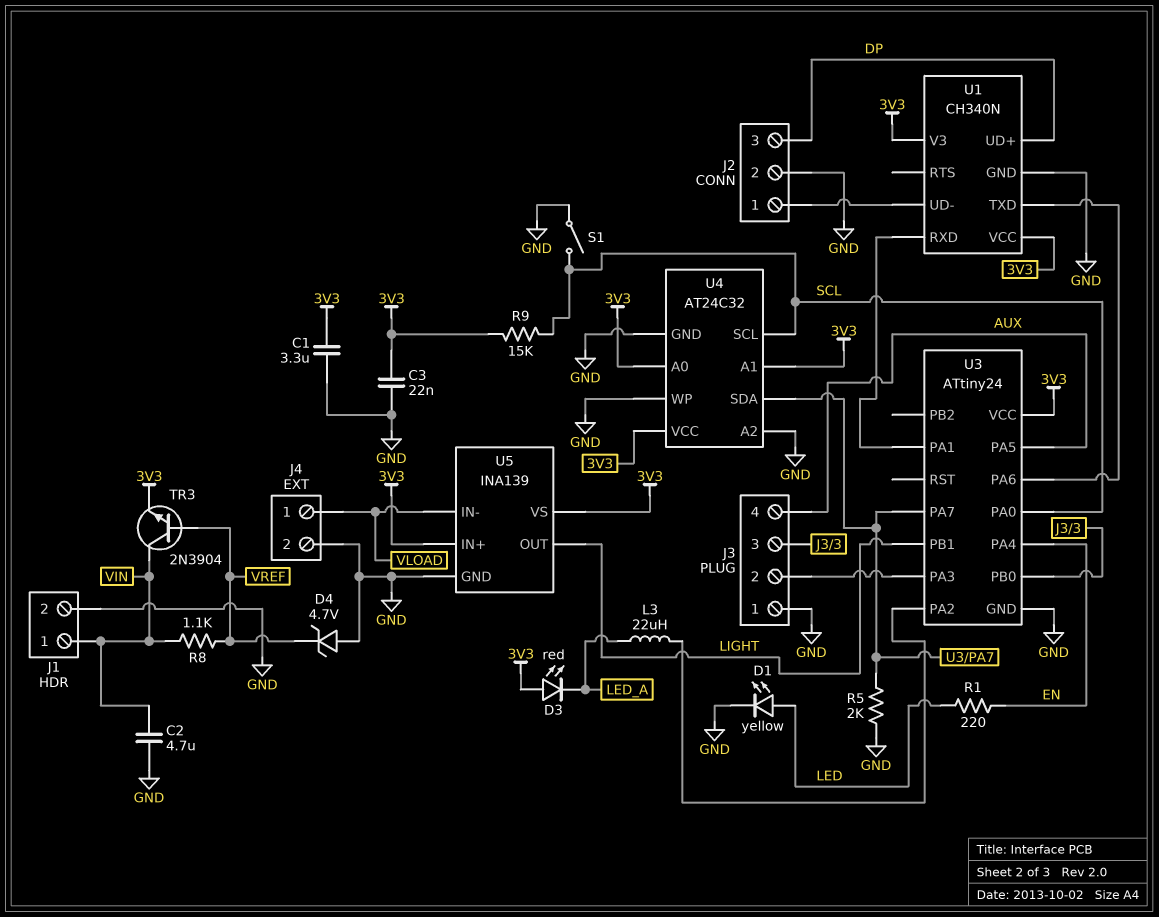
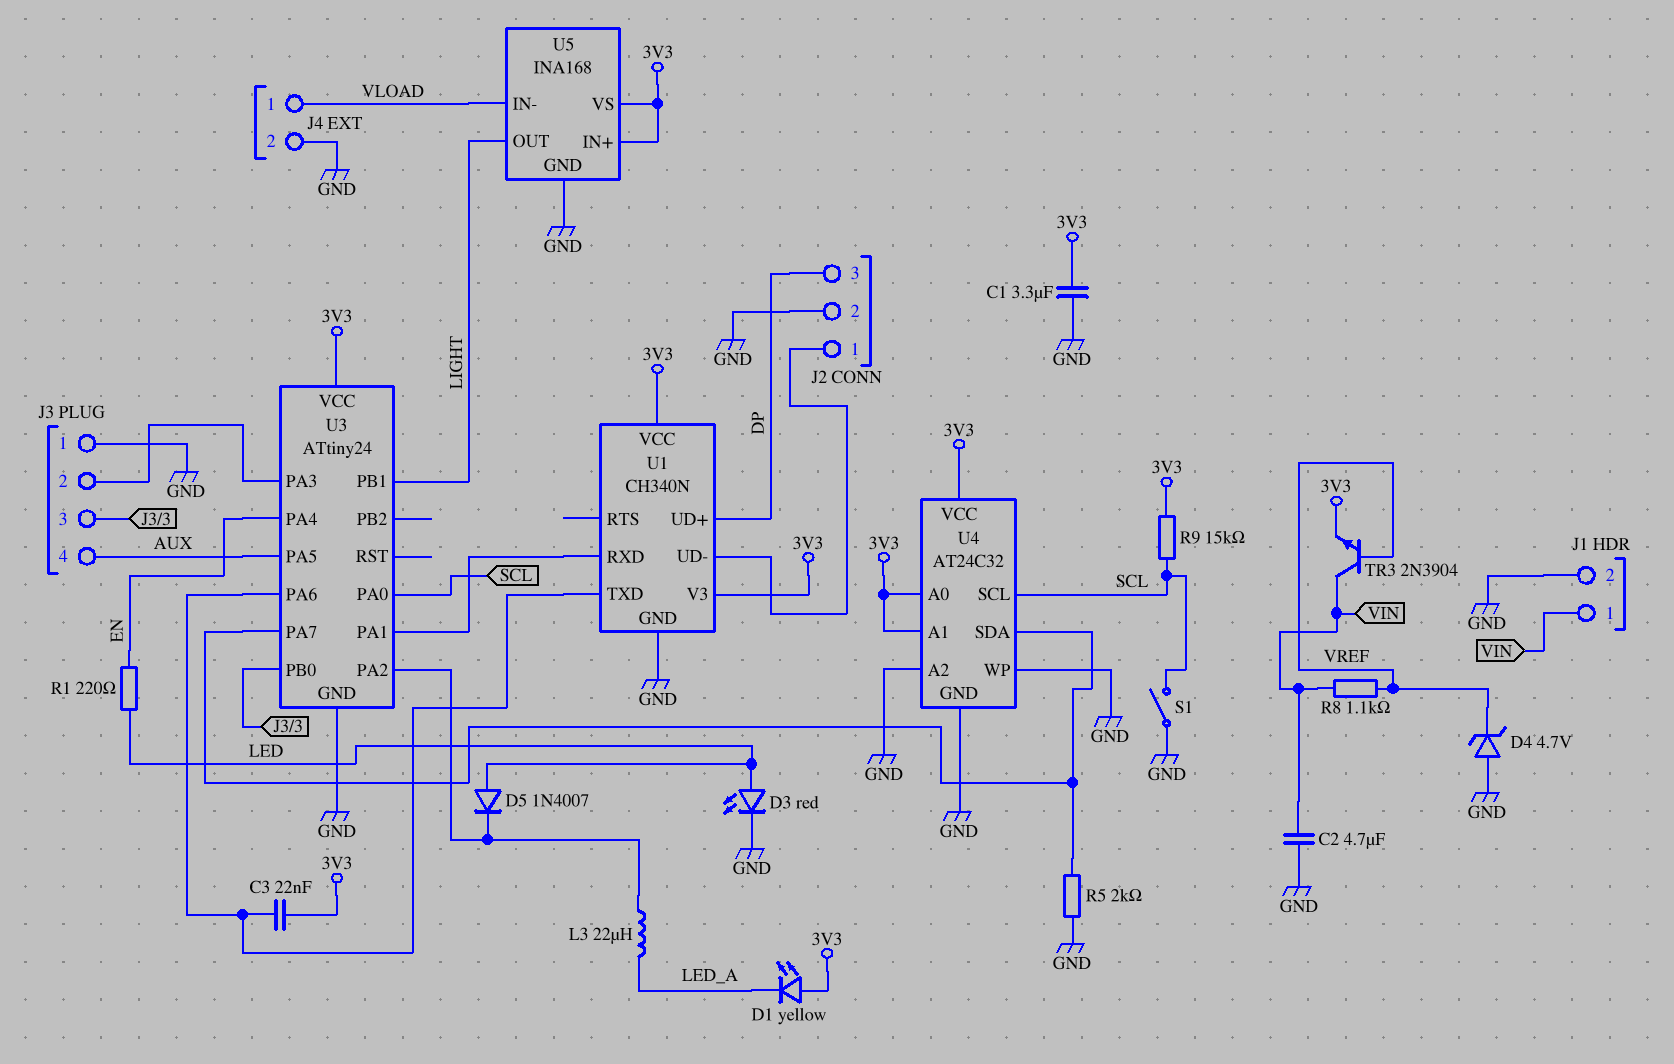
C3: 22nF (3V3, GND) -> 22nF (3V3, U1/TXD)
D1: LED yellow (A LED, K GND) -> LED yellow (A 3V3, K LED_A)
D3: LED red (A 3V3, K LED_A) -> LED red (A LED, K GND)
D5: none -> diode 1N4007 (A LED, K U3/PA2)
U5: INA139 -> INA168

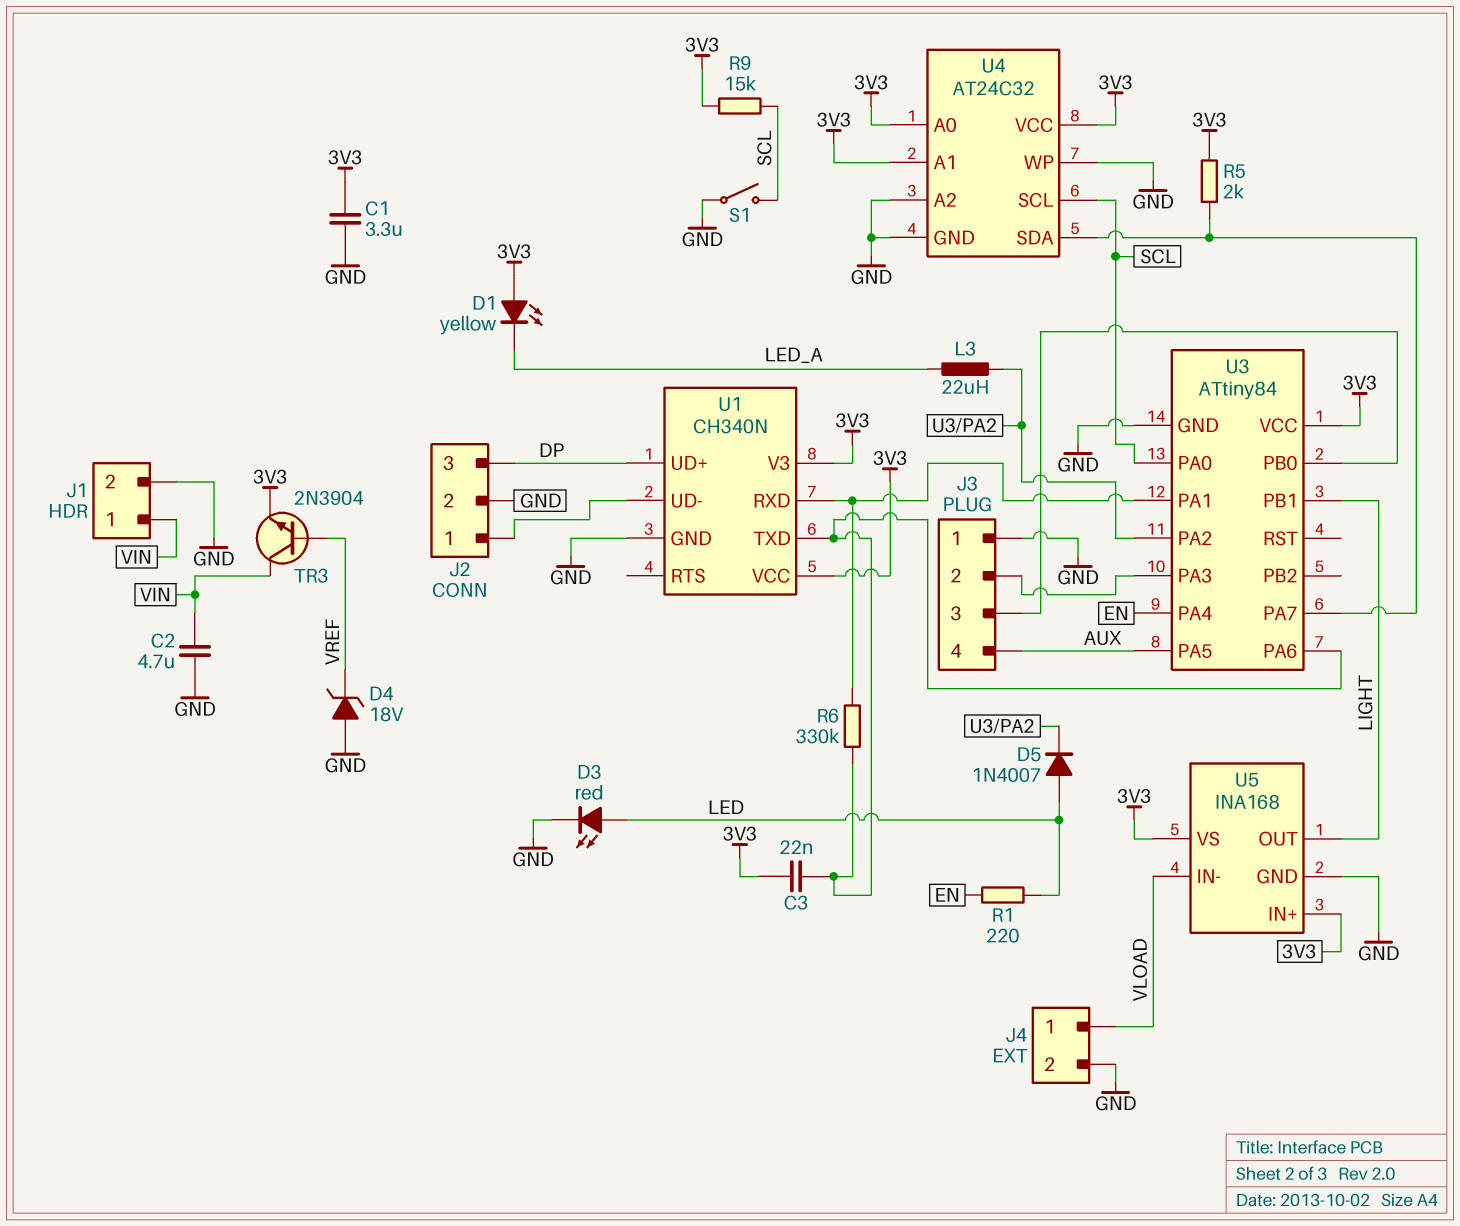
D4: zener 4.7V (A GND, K VREF) -> zener 18V (A GND, K VREF)
R5: 2k (GND, U3/PA7) -> 2k (3V3, U3/PA7)
R6: none -> 330k (U1/RXD, U1/TXD)
R8: 1.1k (VIN, VREF) -> none
U3: ATtiny24 -> ATtiny84

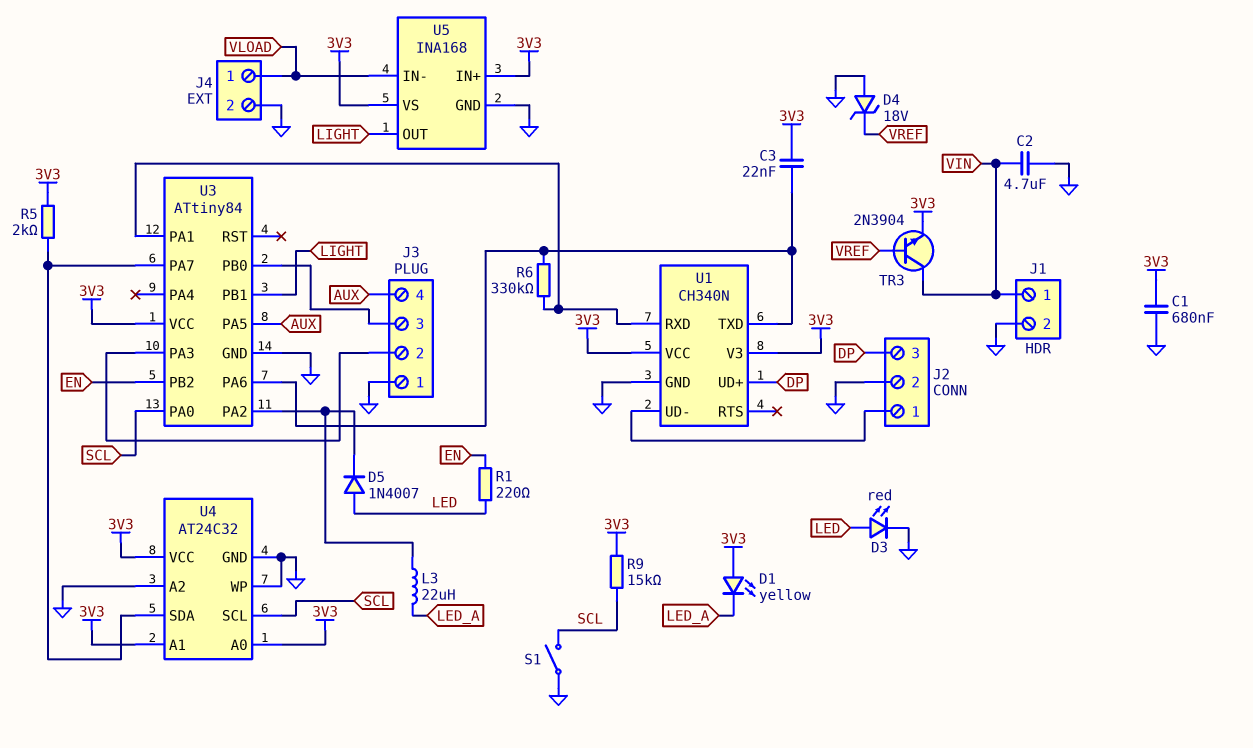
C1: 3.3uF (3V3, GND) -> 680nF (3V3, GND)
U3 pin PA4: EN -> none
U3 pin PB2: none -> EN

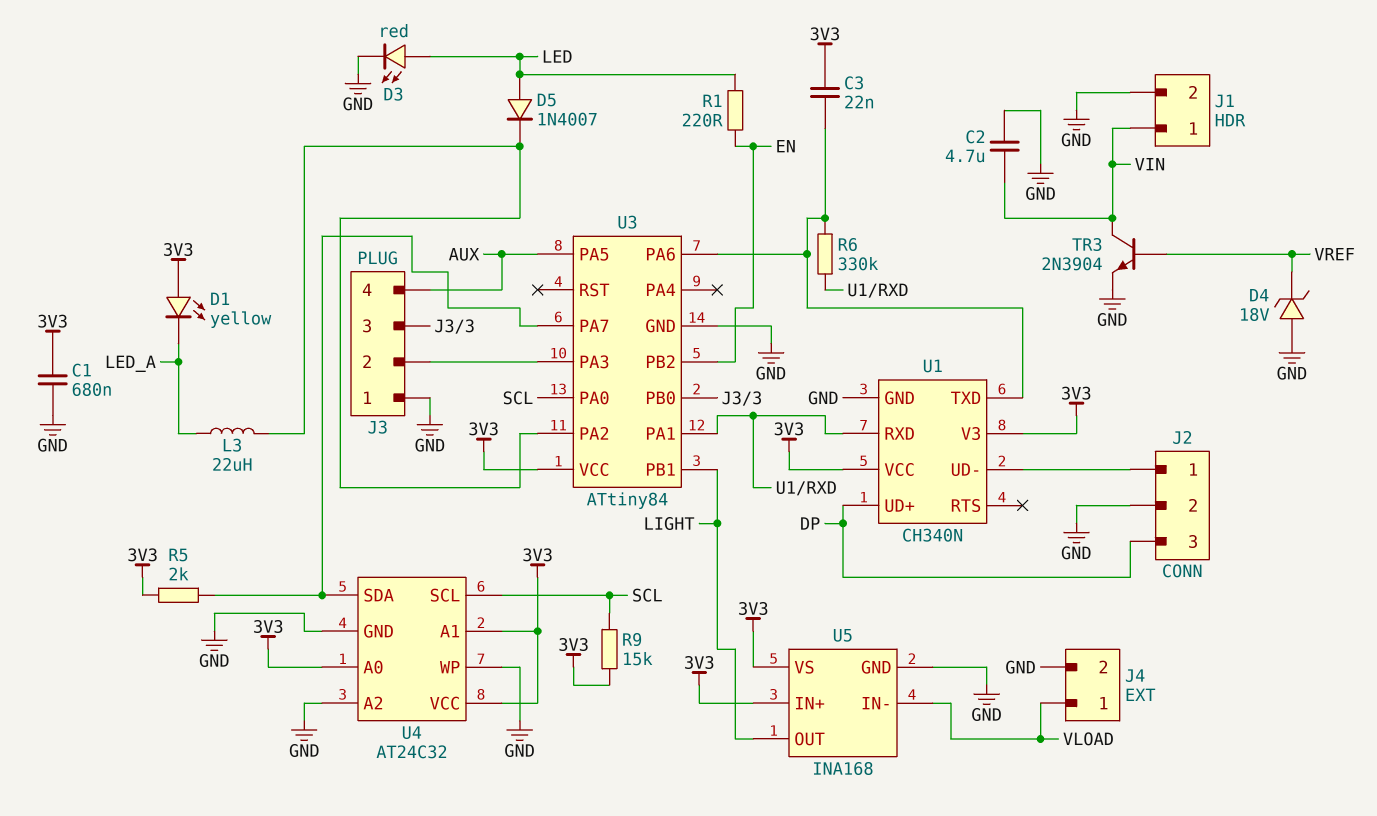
S1: switch (GND, SCL) -> none
TR3: NPN 2N3904 (B VREF, C VIN, E 3V3) -> NPN 2N3904 (B VREF, C VIN, E GND)

